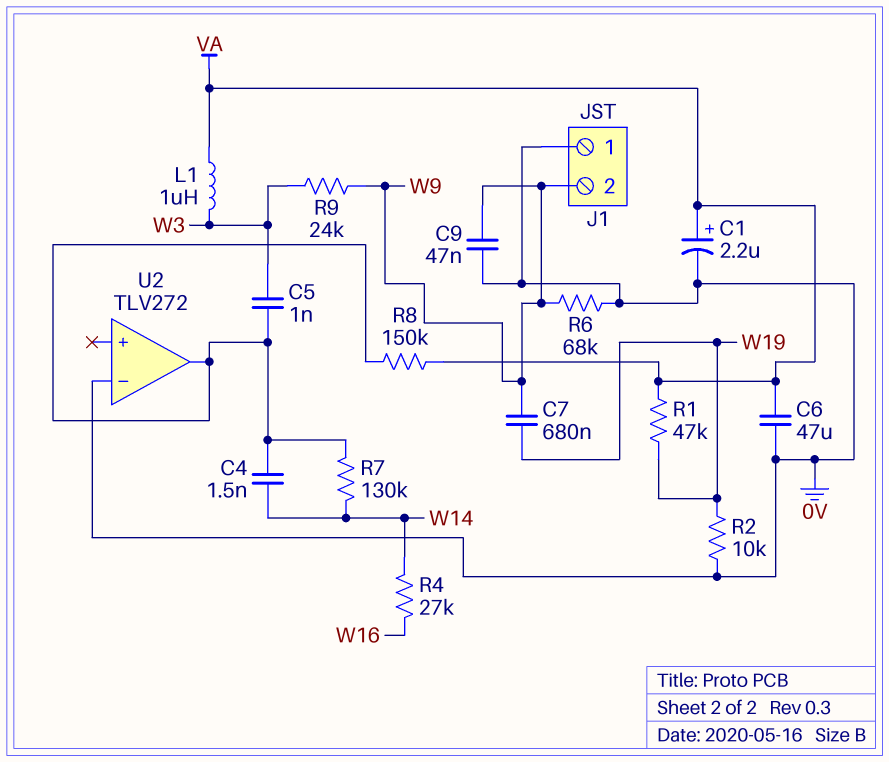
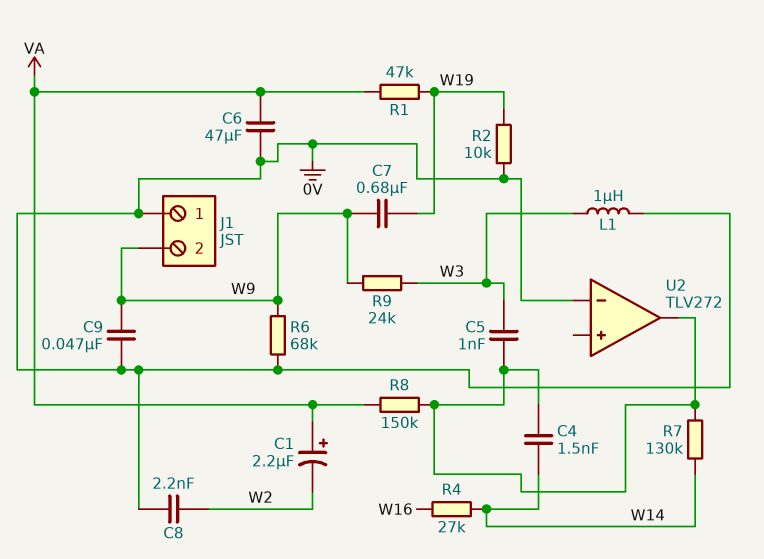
C1: 2.2uF (plus VA, minus 0V) -> 2.2uF (plus VA, minus W2)
C8: none -> 2.2nF (0V, W2)
L1: 1uH (VA, W3) -> 1uH (0V, W3)

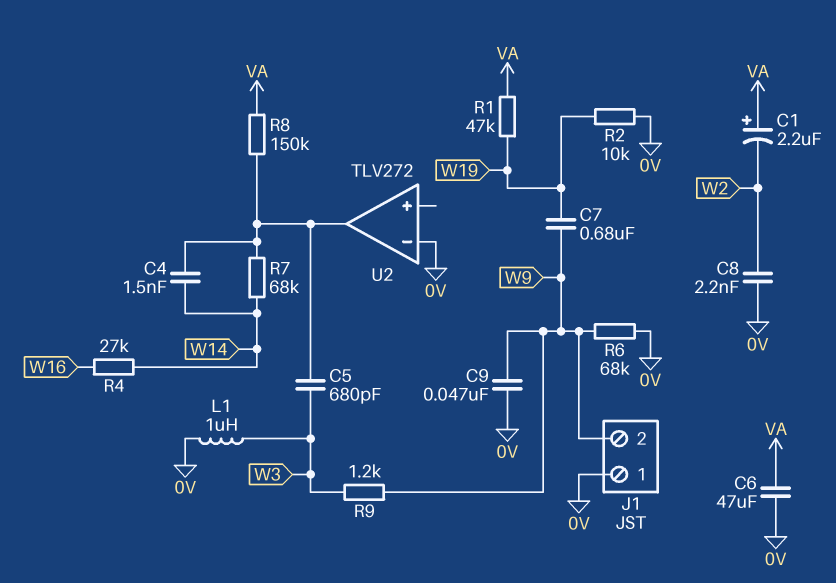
C5: 1nF (U2/out, W3) -> 680pF (U2/out, W3)
R7: 130k (U2/out, W14) -> 68k (U2/out, W14)
R9: 24k (W3, W9) -> 1.2k (W3, W9)

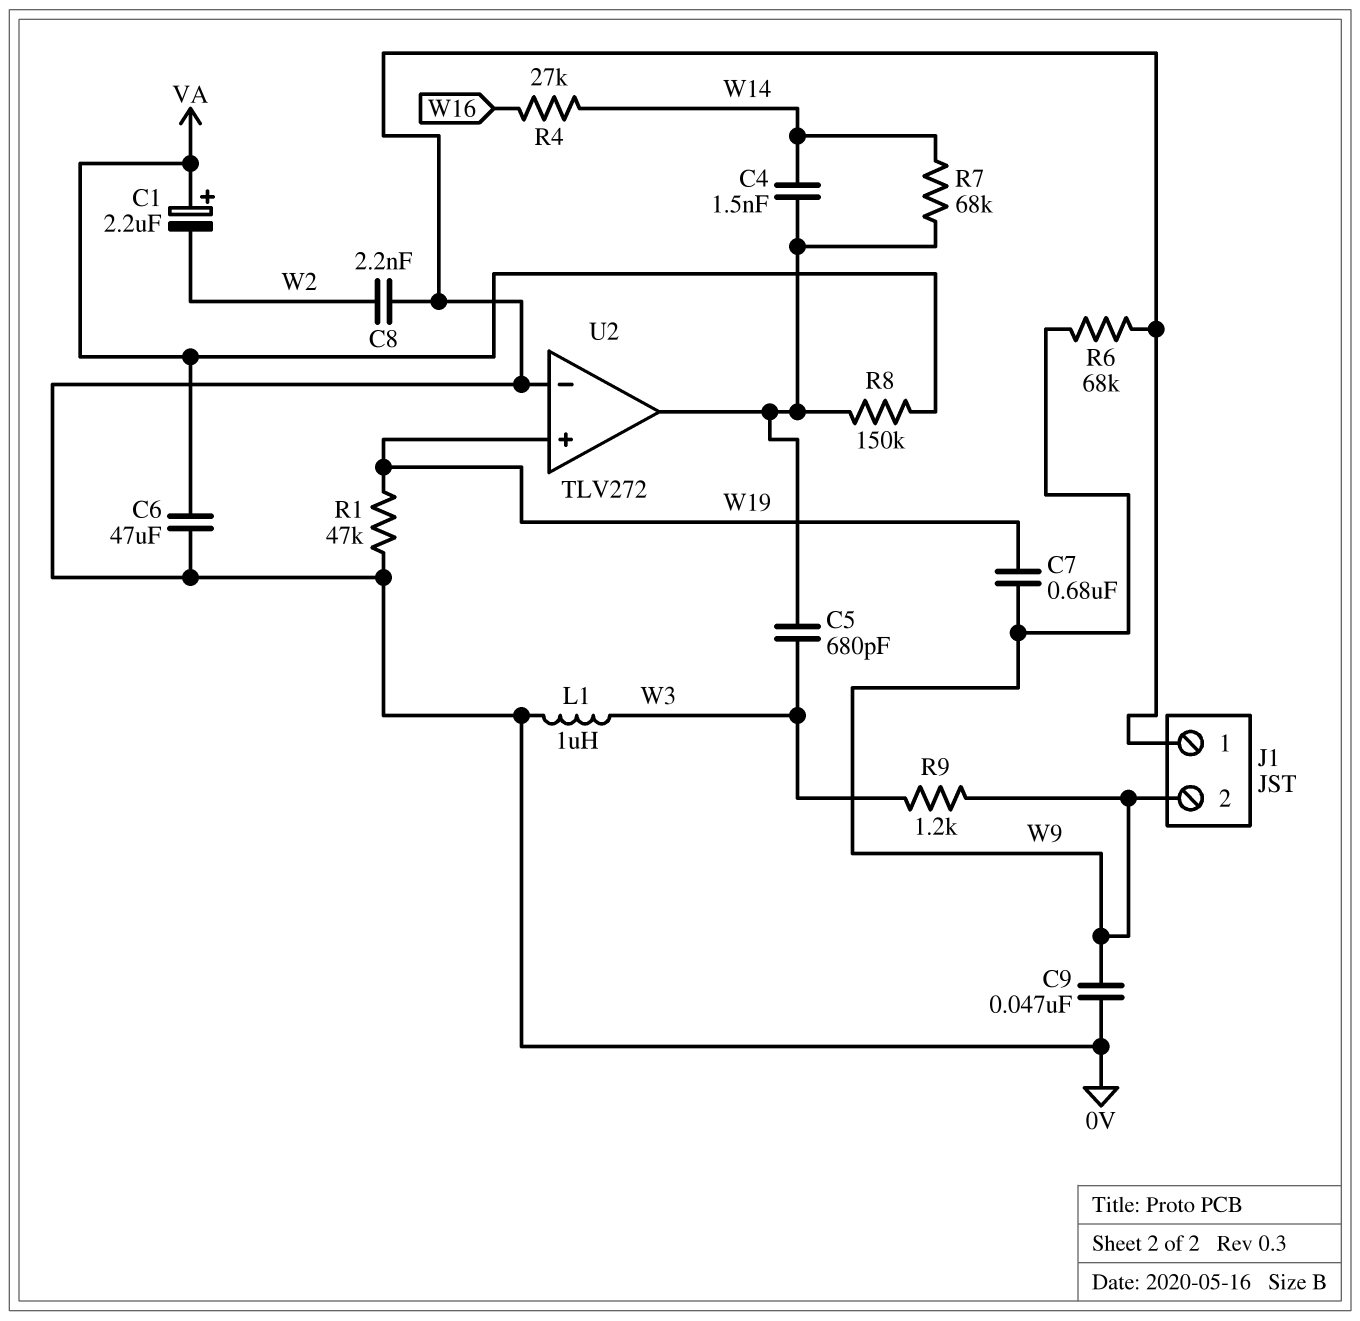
R1: 47k (VA, W19) -> 47k (0V, W19)
R2: 10k (0V, W19) -> none
U2 pin in+: none -> W19

